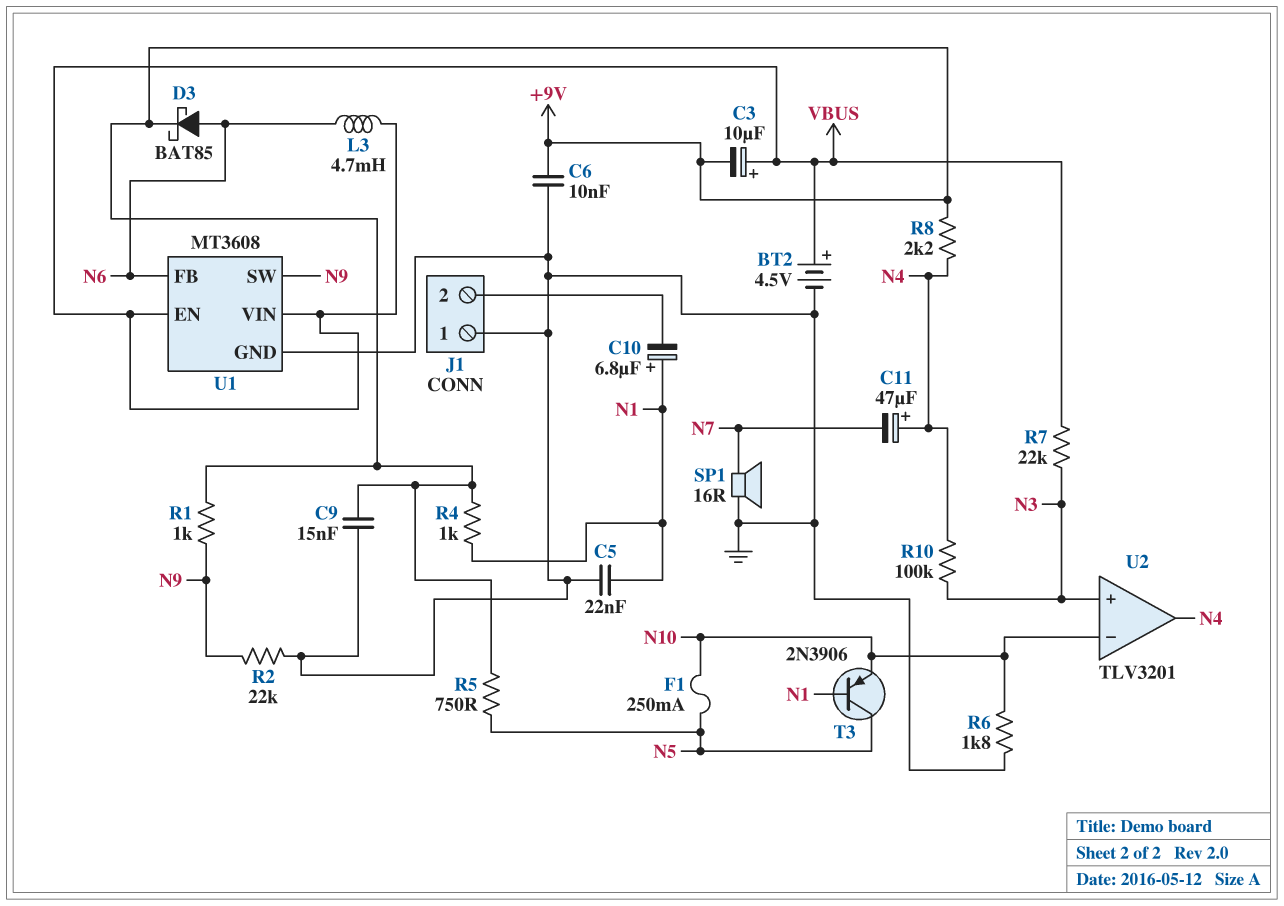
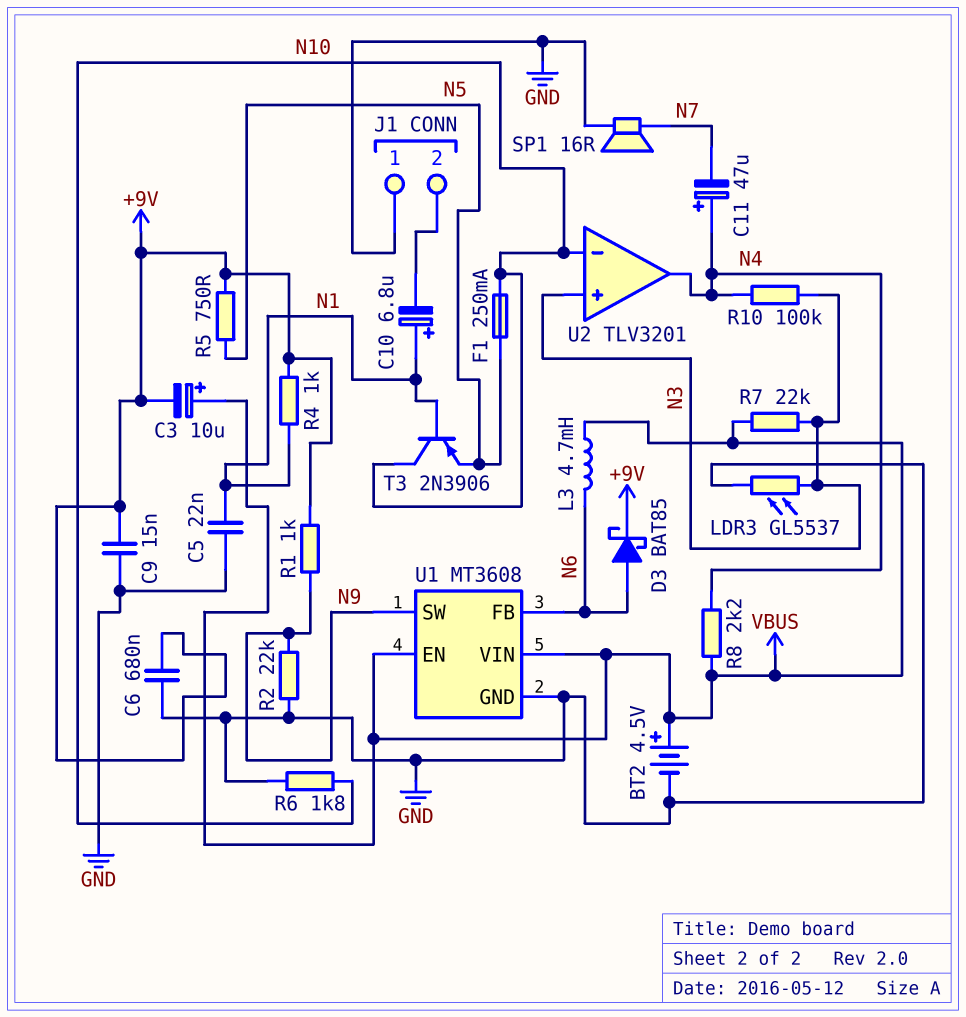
C6: 10nF (+9V, GND) -> 680nF (+9V, GND)
LDR3: none -> GL5537 (GND, N3)
R8: 2.2k (+9V, N4) -> 2.2k (N4, VBUS)
T3: PNP 2N3906 (B N1, C N5, E N10) -> PNP 2N3906 (B N1, C N10, E N5)

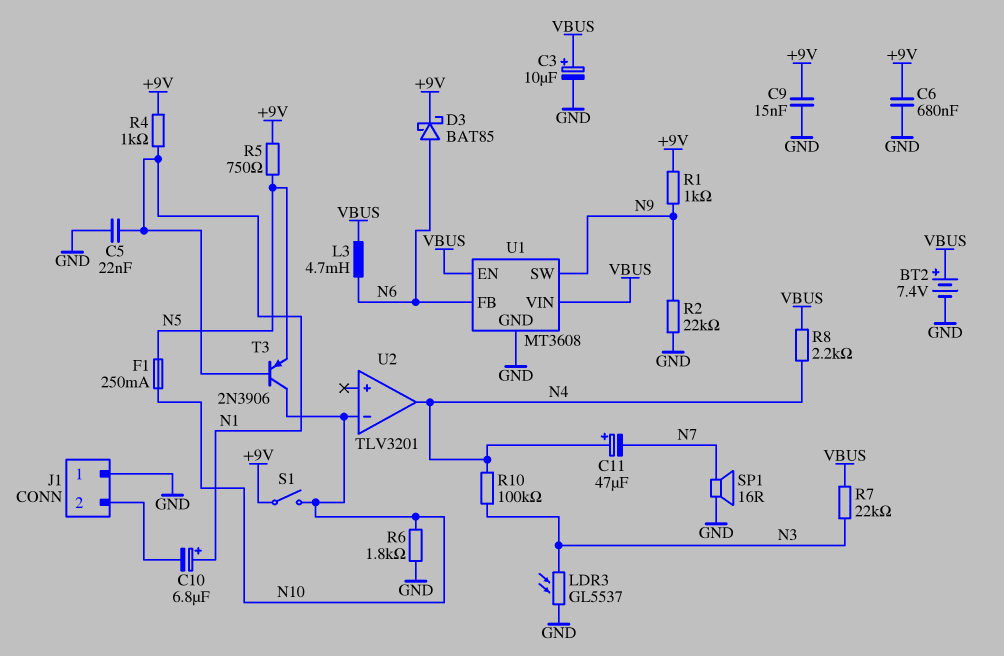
BT2: 4.5V (plus VBUS, minus GND) -> 7.4V (plus VBUS, minus GND)
C3: 10uF (plus VBUS, minus +9V) -> 10uF (plus VBUS, minus GND)
S1: none -> switch (+9V, N10)
U2 pin in+: N3 -> none

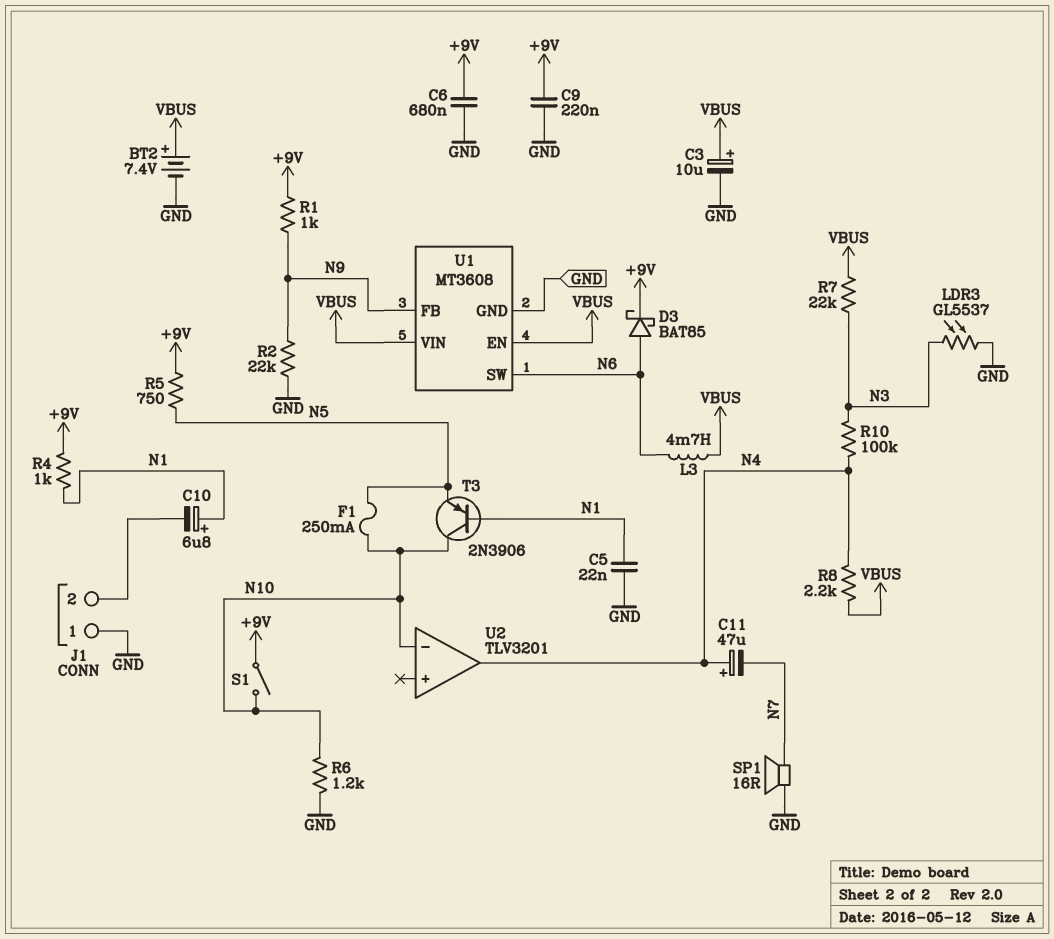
C9: 15nF (+9V, GND) -> 220nF (+9V, GND)
R6: 1.8k (GND, N10) -> 1.2k (GND, N10)
U1 pin FB: N6 -> N9
U1 pin SW: N9 -> N6

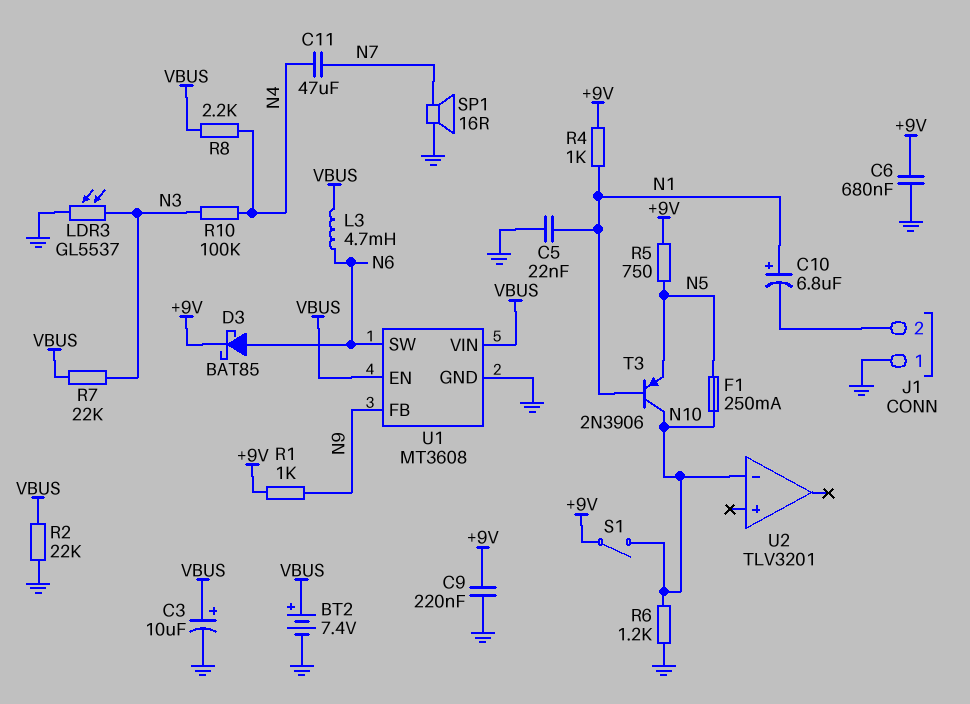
C11: 47uF (plus N4, minus N7) -> 47uF (N4, N7)
R2: 22k (GND, N9) -> 22k (GND, VBUS)
U2 pin out: N4 -> none

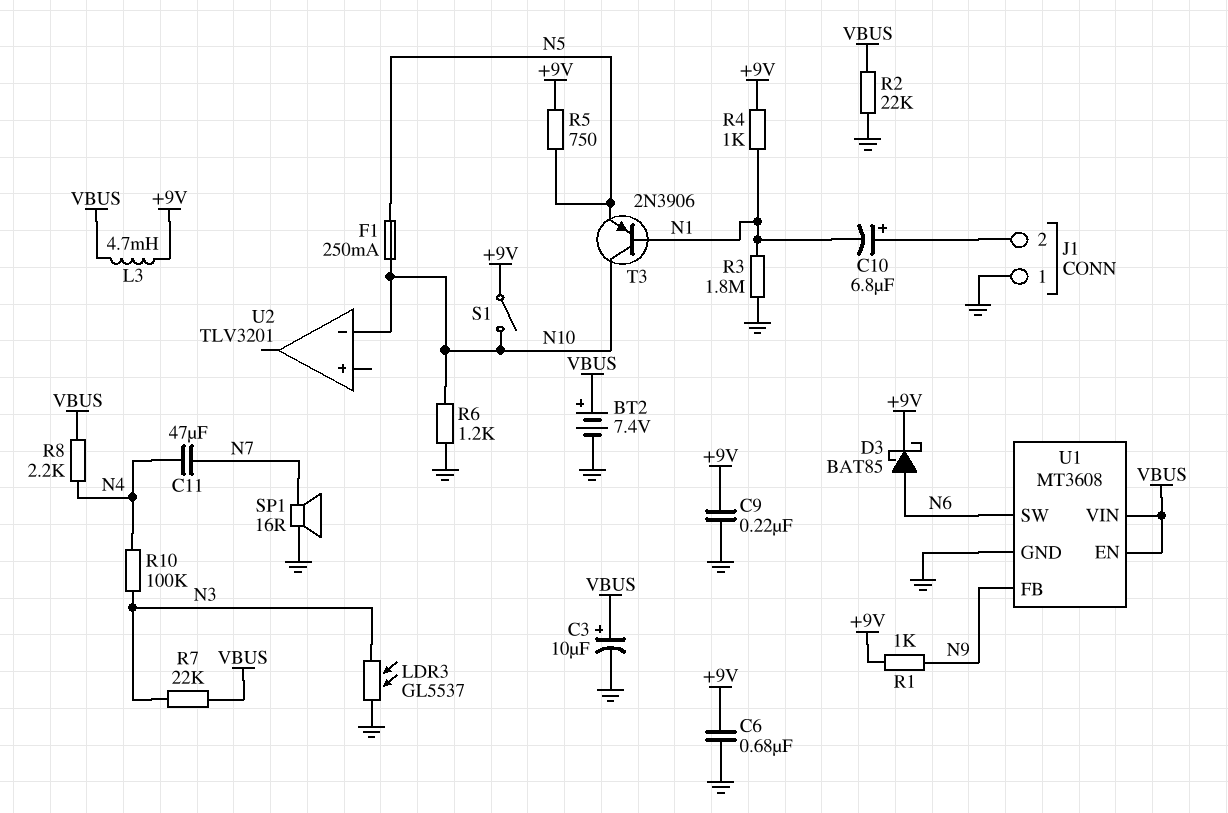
C5: 22nF (GND, N1) -> none
C10: 6.8uF (plus N1, minus J1/2) -> 6.8uF (plus J1/2, minus N1)
L3: 4.7mH (N6, VBUS) -> 4.7mH (+9V, VBUS)
R3: none -> 1.8M (GND, N1)

